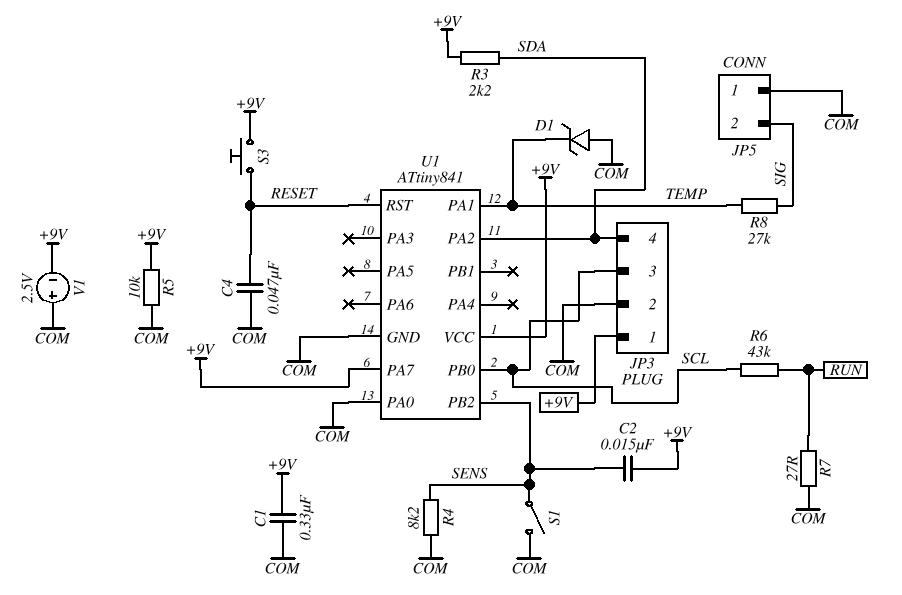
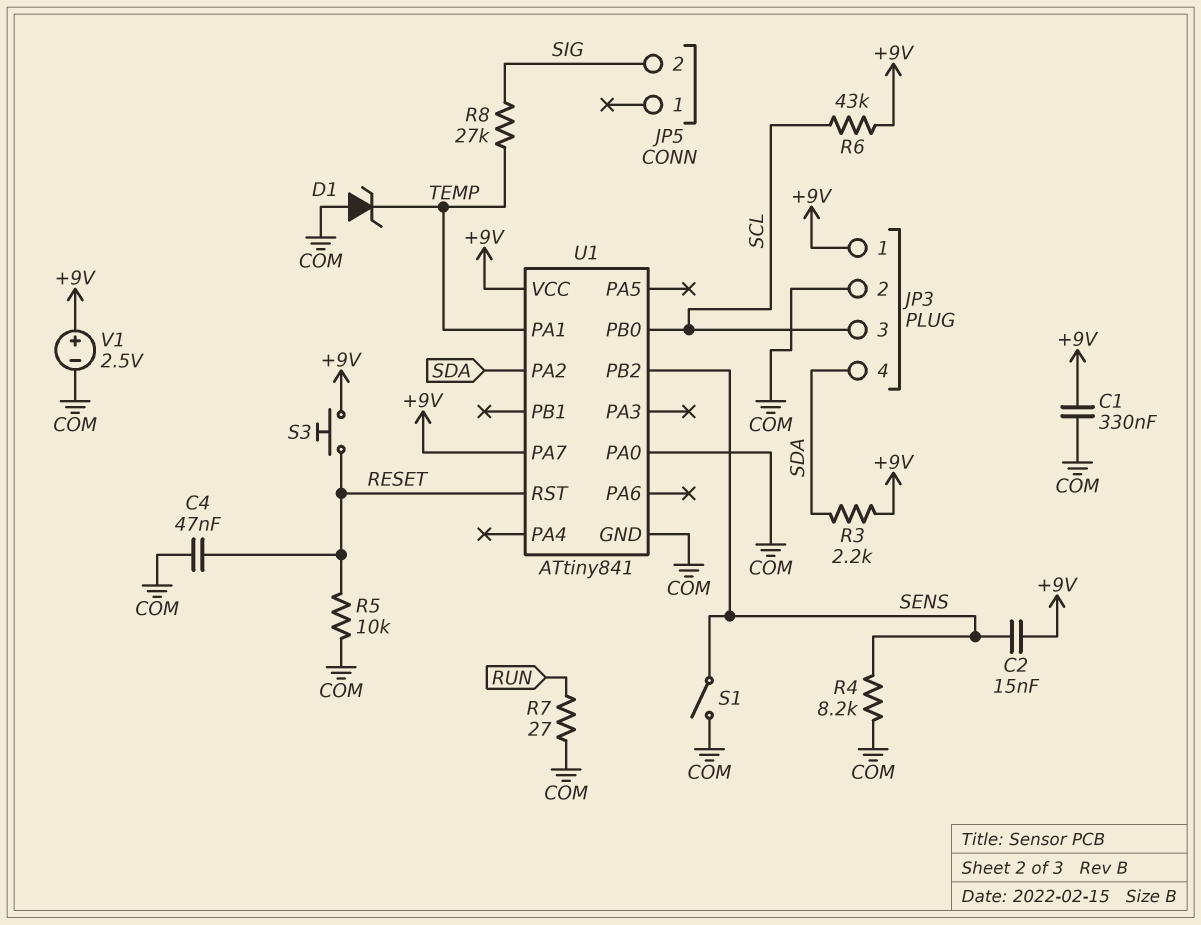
JP5 pin 1: COM -> none
R5: 10k (+9V, COM) -> 10k (COM, RESET)
R6: 43k (RUN, SCL) -> 43k (+9V, SCL)
V1: 2.5V (plus COM, minus +9V) -> 2.5V (plus +9V, minus COM)

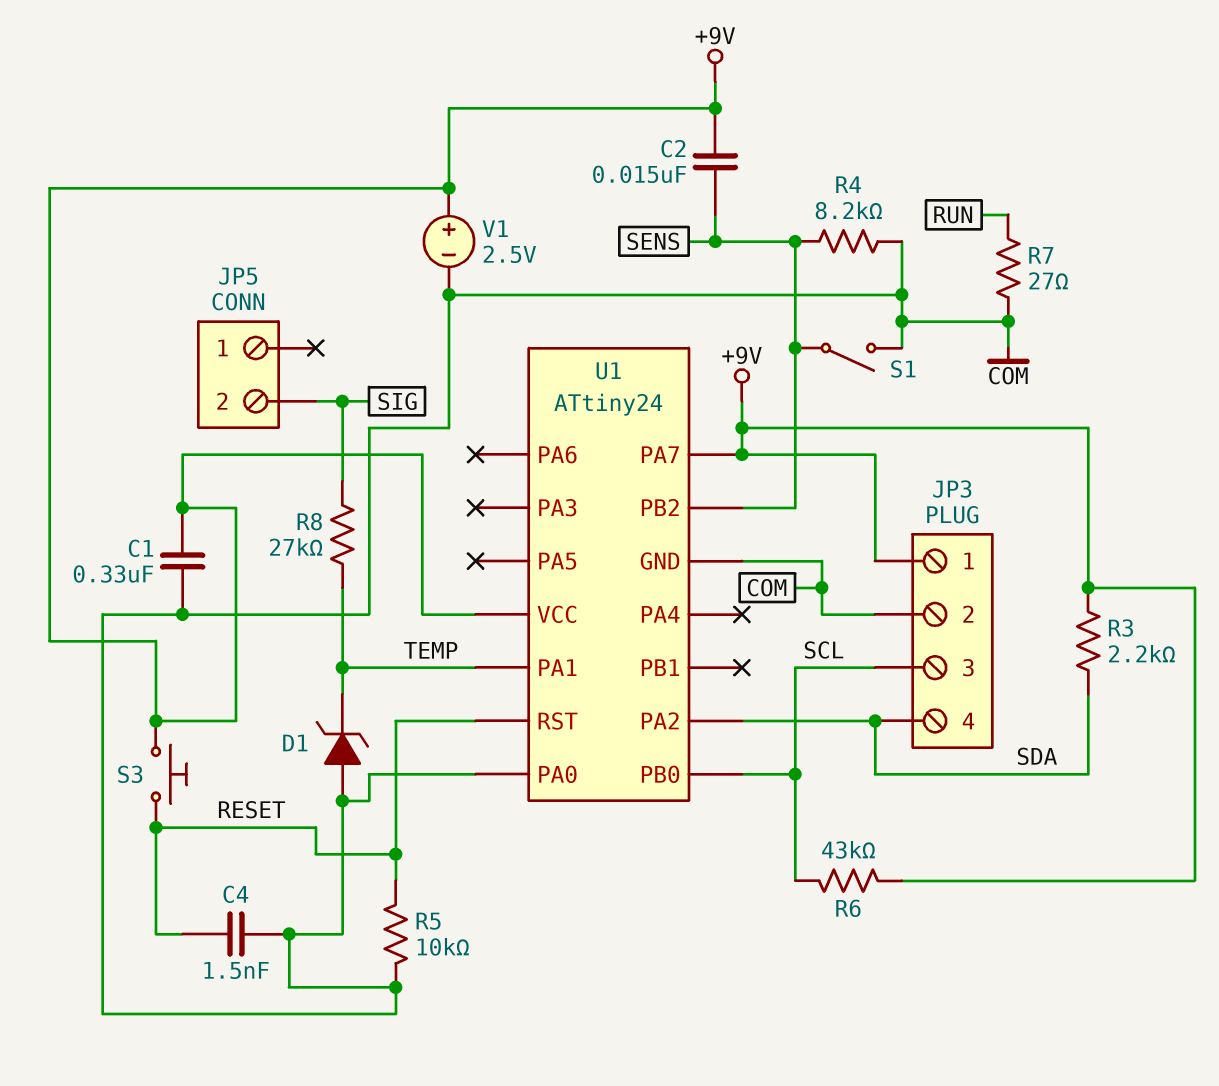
C4: 47nF (COM, RESET) -> 1.5nF (COM, RESET)
U1: ATtiny841 -> ATtiny24

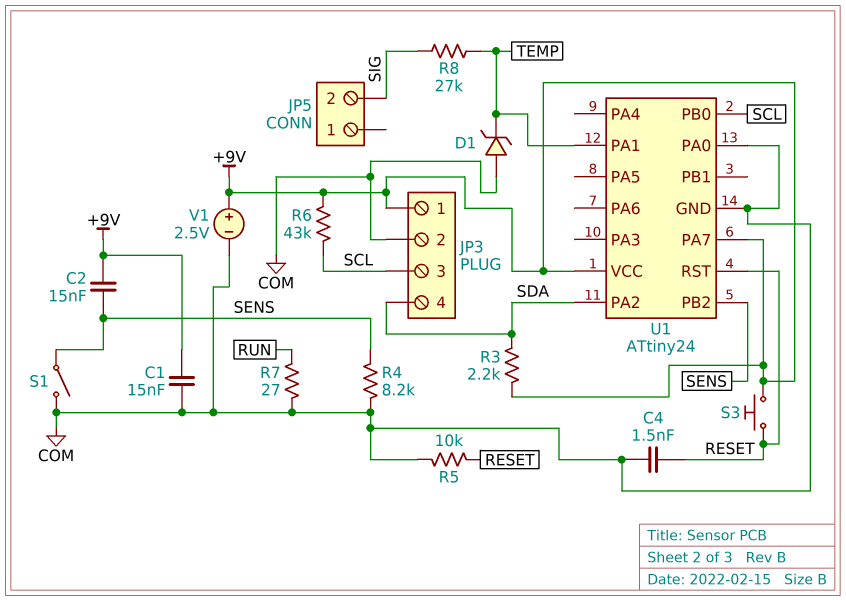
C1: 330nF (+9V, COM) -> 15nF (+9V, COM)

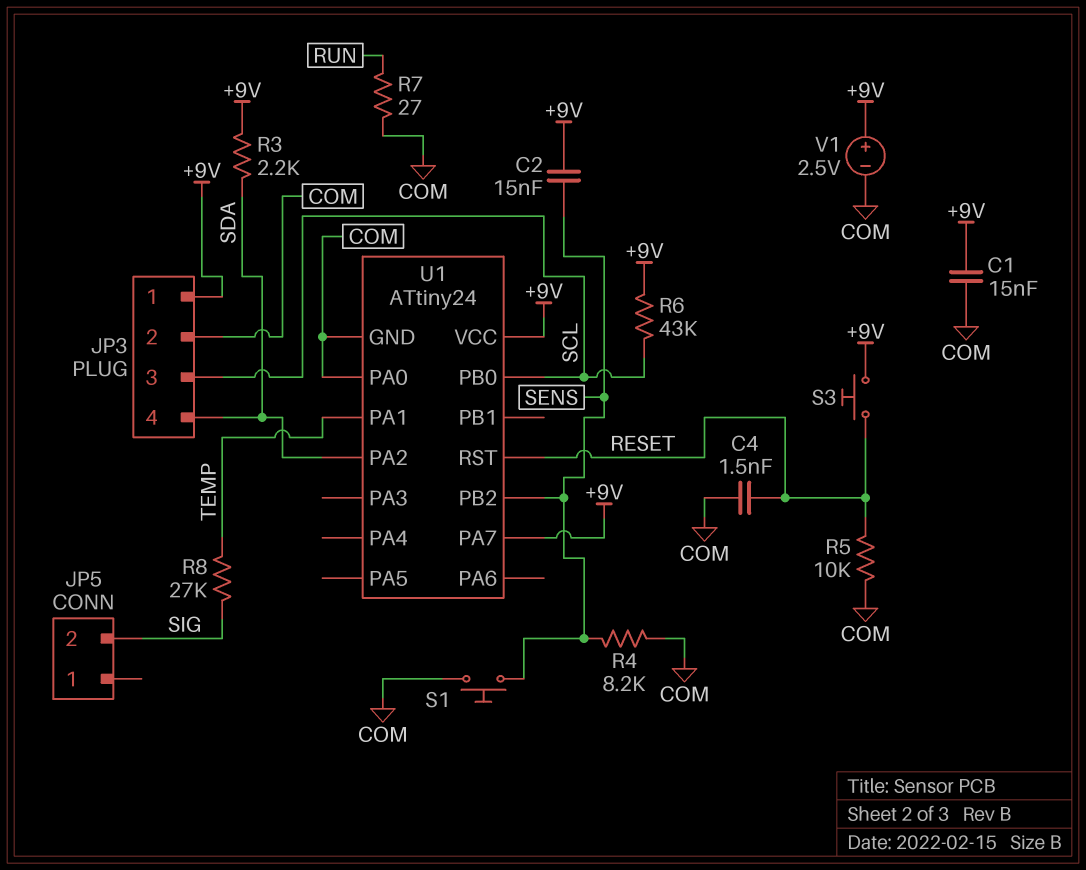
D1: zener (A COM, K TEMP) -> none
S1: switch (COM, SENS) -> button (COM, SENS)

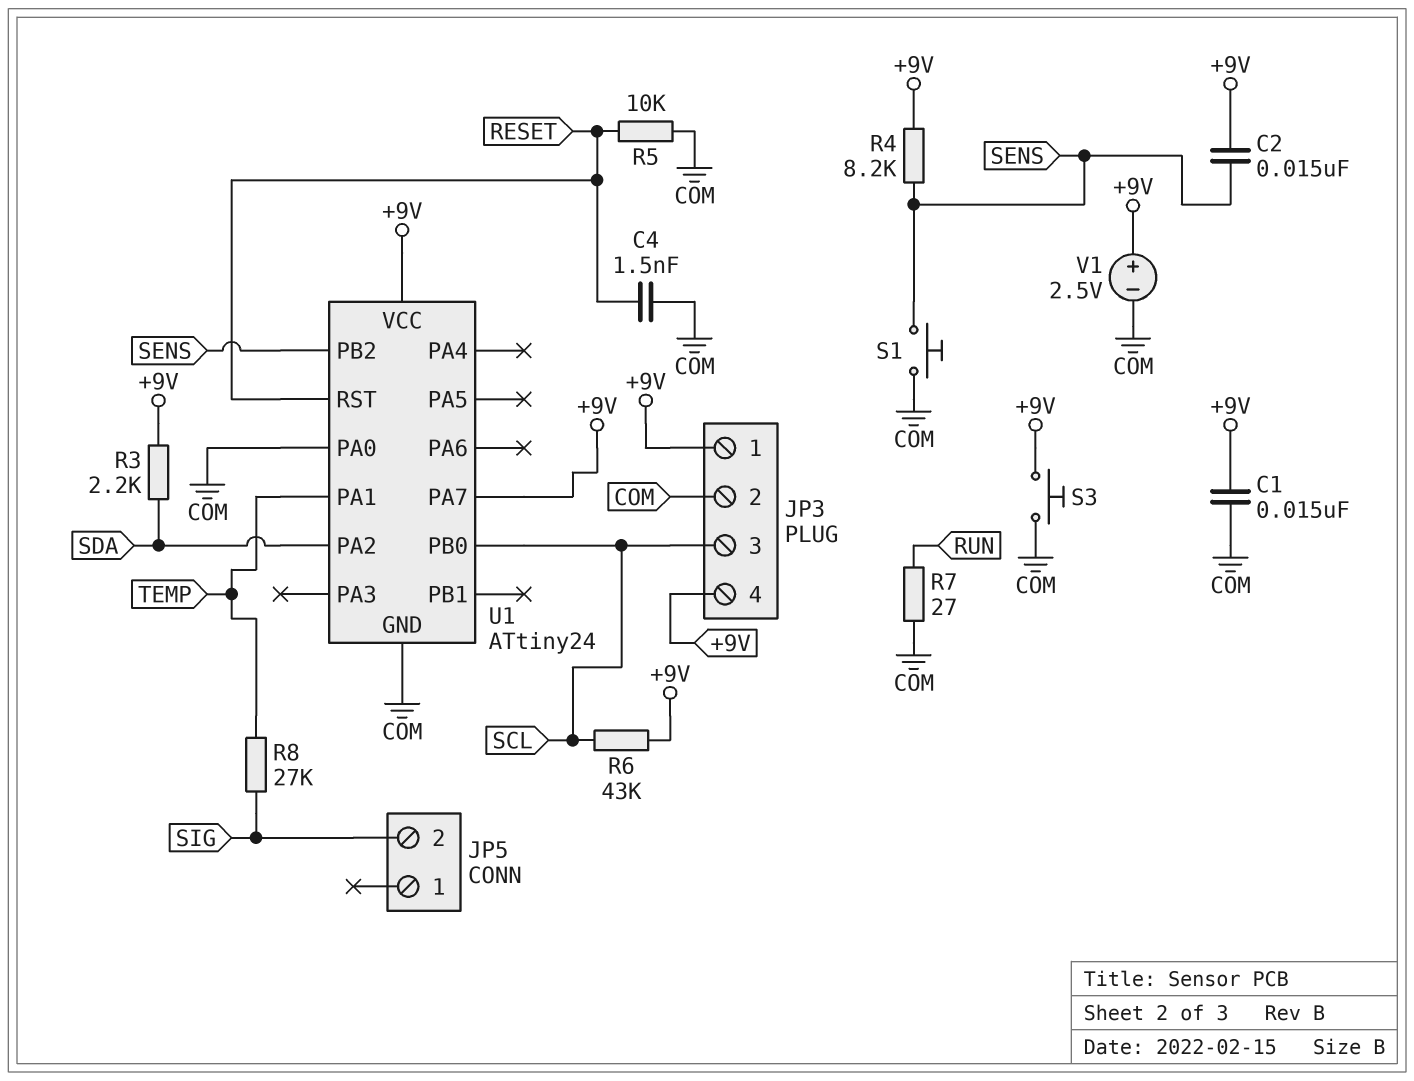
JP3 pin 4: SDA -> +9V
R4: 8.2k (COM, SENS) -> 8.2k (+9V, SENS)
S3: button (+9V, RESET) -> button (+9V, COM)

